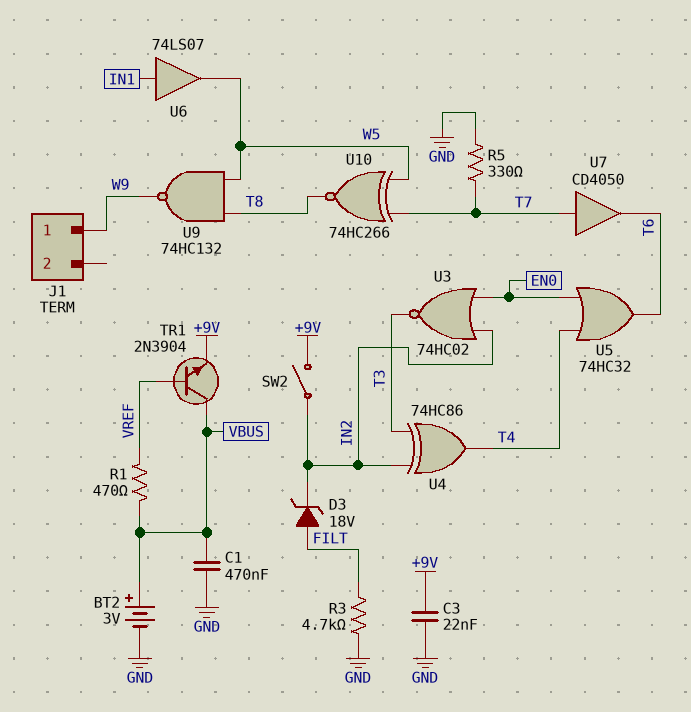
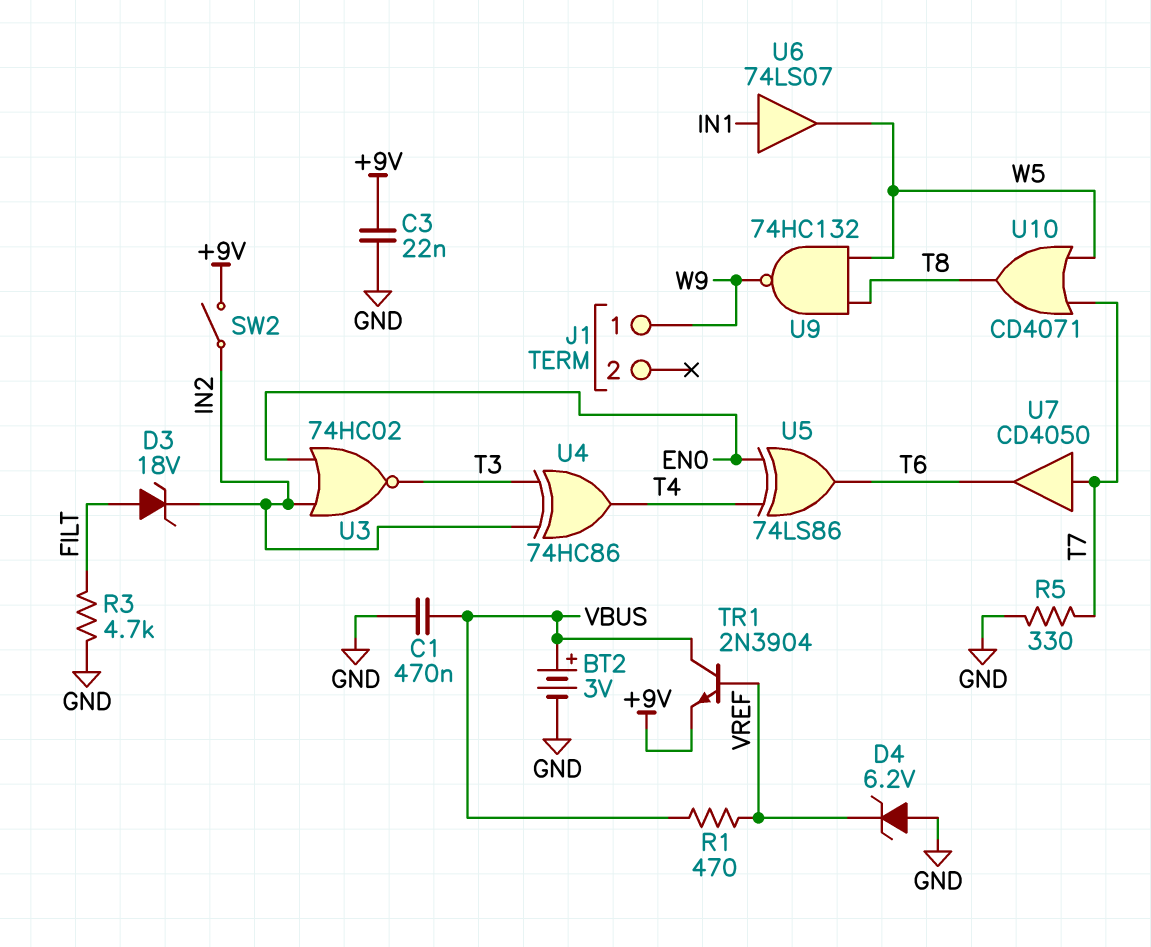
D4: none -> zener 6.2V (A GND, K VREF)
U5: OR 74HC32 (in EN0, in T4, out T6) -> XOR 74LS86 (in EN0, in T4, out T6)
U10: XNOR 74HC266 (in T7, in W5, out T8) -> OR CD4071 (in T7, in W5, out T8)

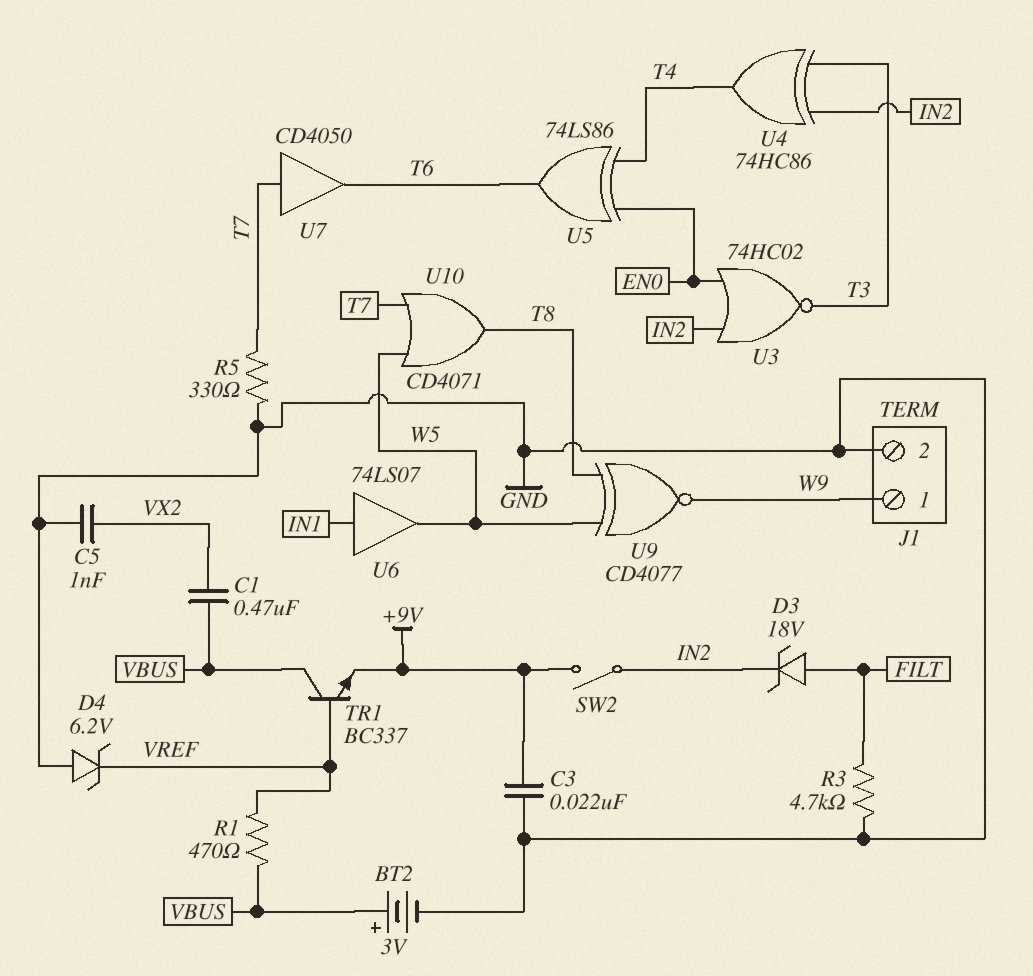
C1: 470nF (GND, VBUS) -> 470nF (VBUS, VX2)
C5: none -> 1nF (GND, VX2)
J1 pin 2: none -> GND
TR1: NPN 2N3904 (B VREF, C VBUS, E +9V) -> NPN BC337 (B VREF, C VBUS, E +9V)
U9: NAND 74HC132 (in T8, in W5, out W9) -> XNOR CD4077 (in T8, in W5, out W9)

